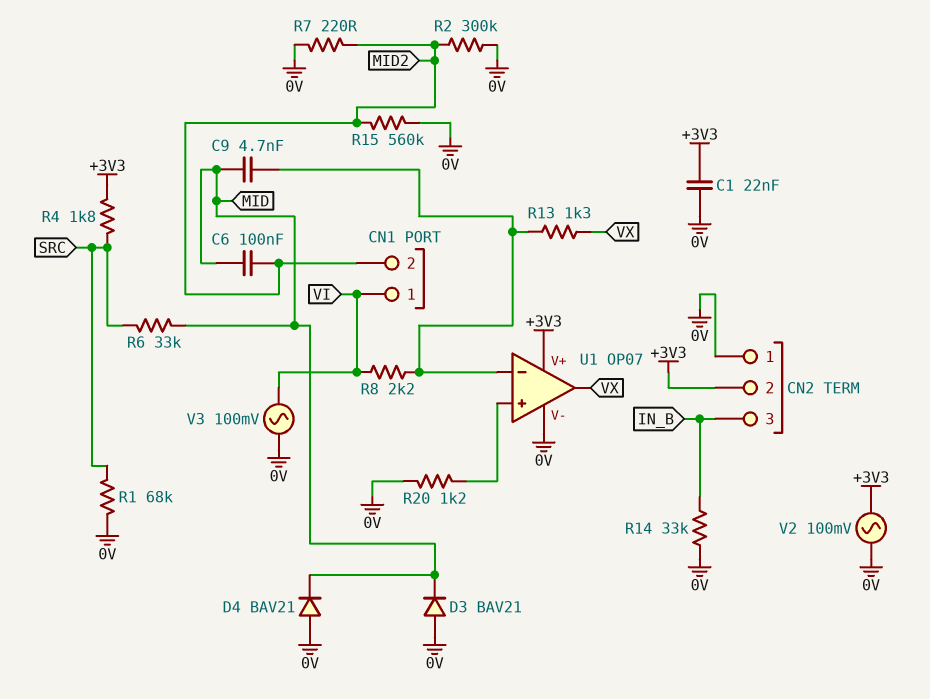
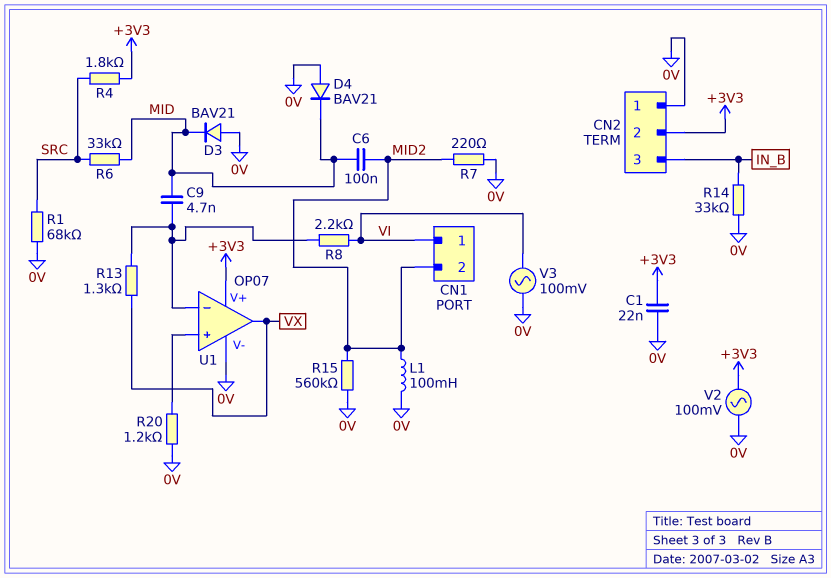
L1: none -> 100mH (0V, MID2)
R2: 300k (0V, MID2) -> none

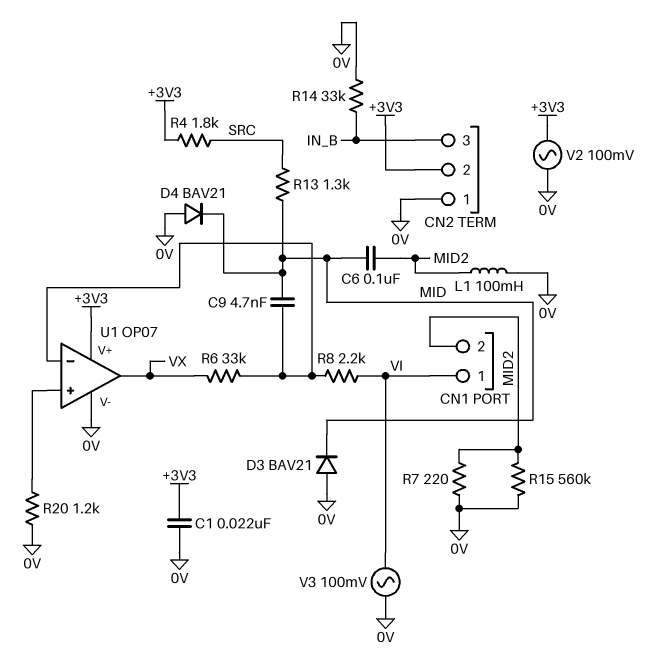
R1: 68k (0V, SRC) -> none
R6: 33k (MID, SRC) -> 33k (U1/in-, VX)
R13: 1.3k (U1/in-, VX) -> 1.3k (MID, SRC)

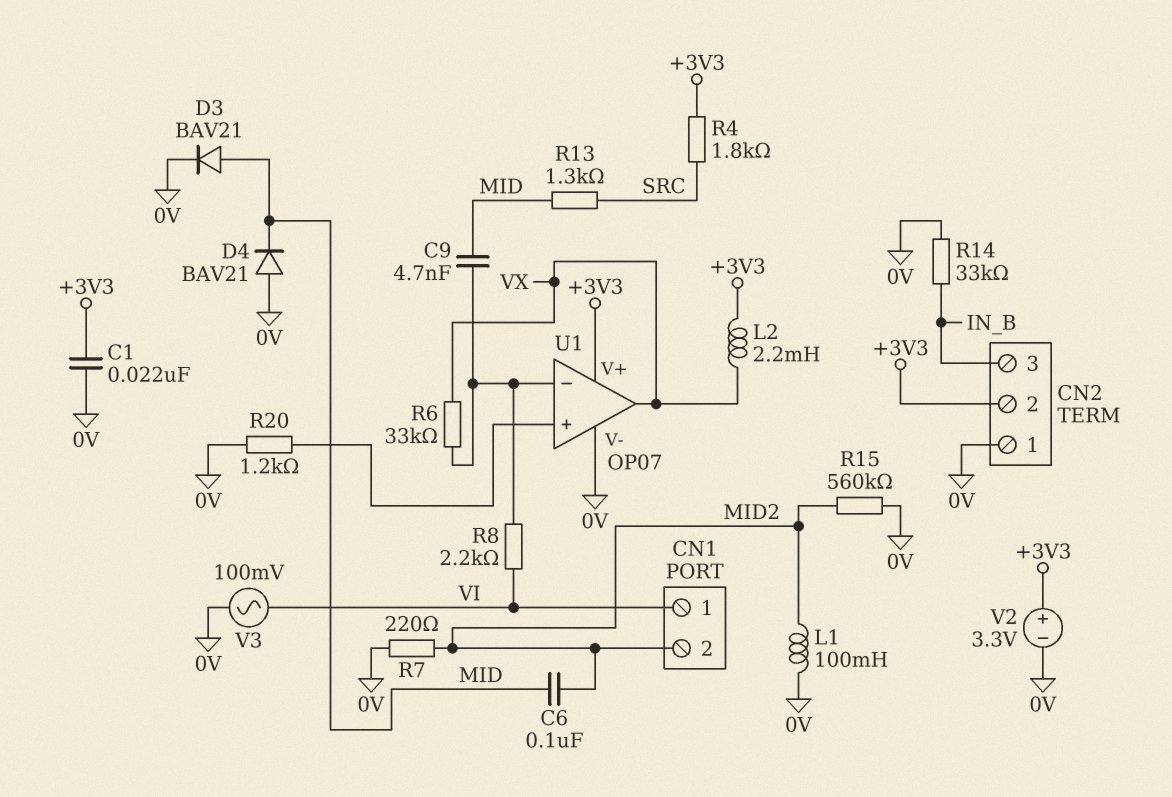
D3: diode BAV21 (A 0V, K MID) -> diode BAV21 (A MID, K 0V)
L2: none -> 2.2mH (+3V3, VX)
V2: AC 100mV (+3V3, 0V) -> 3.3V (plus +3V3, minus 0V)

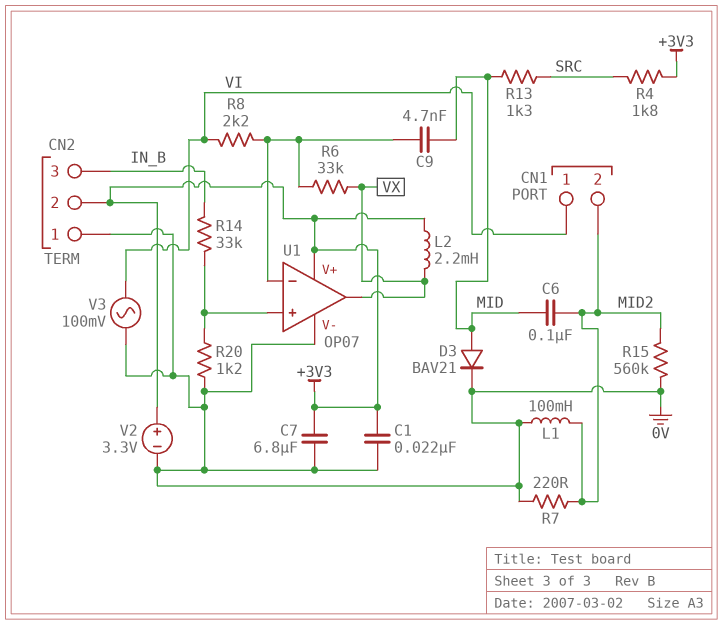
C7: none -> 6.8uF (+3V3, 0V)
D4: diode BAV21 (A 0V, K MID) -> none
R14: 33k (0V, IN_B) -> 33k (IN_B, U1/in+)

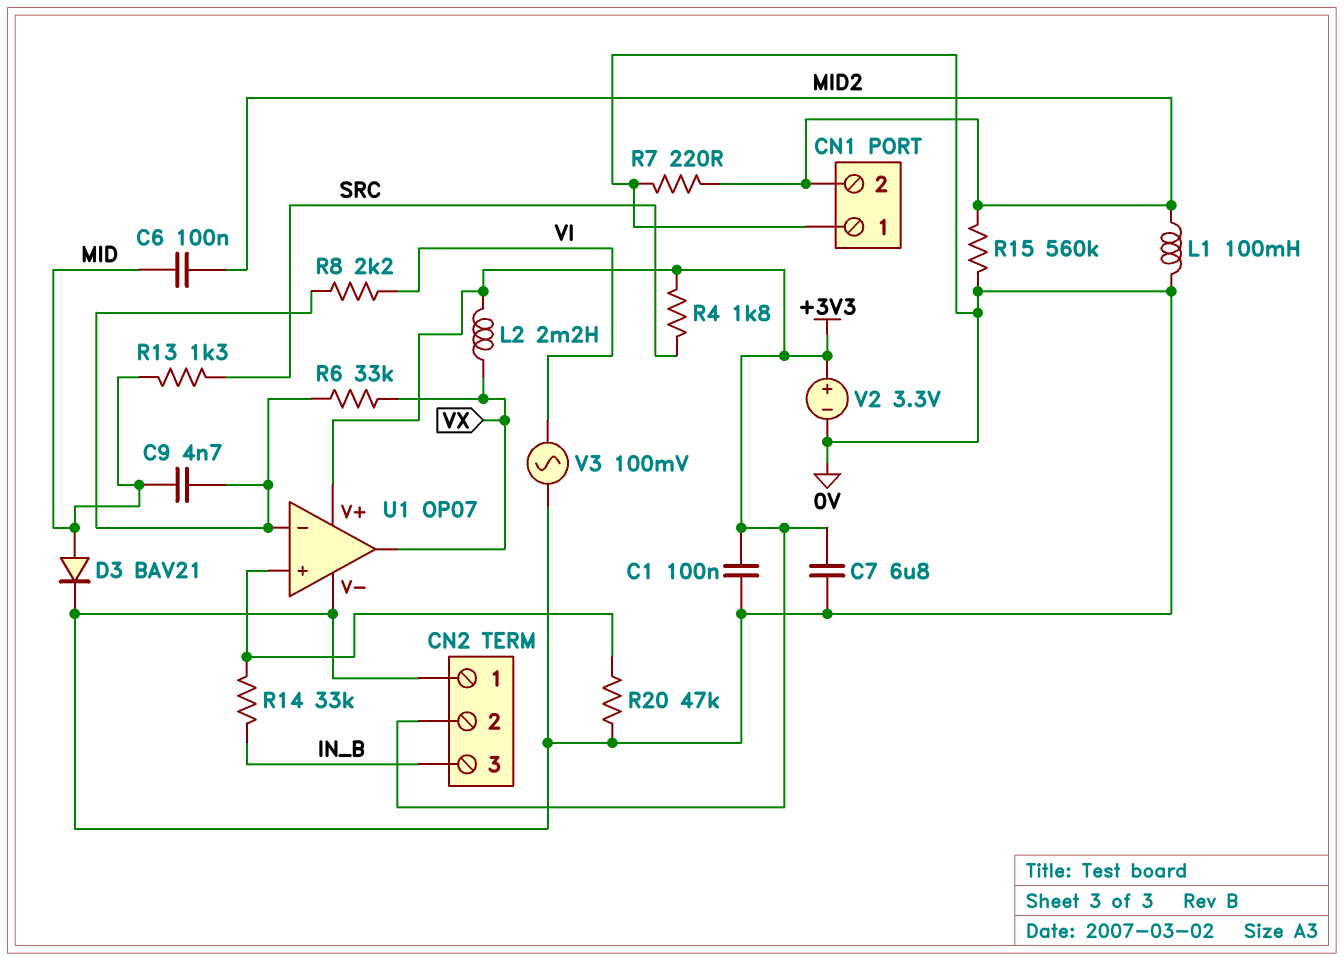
C1: 22nF (+3V3, 0V) -> 100nF (+3V3, 0V)
CN1 pin 1: VI -> 0V
R20: 1.2k (0V, U1/in+) -> 47k (0V, U1/in+)

